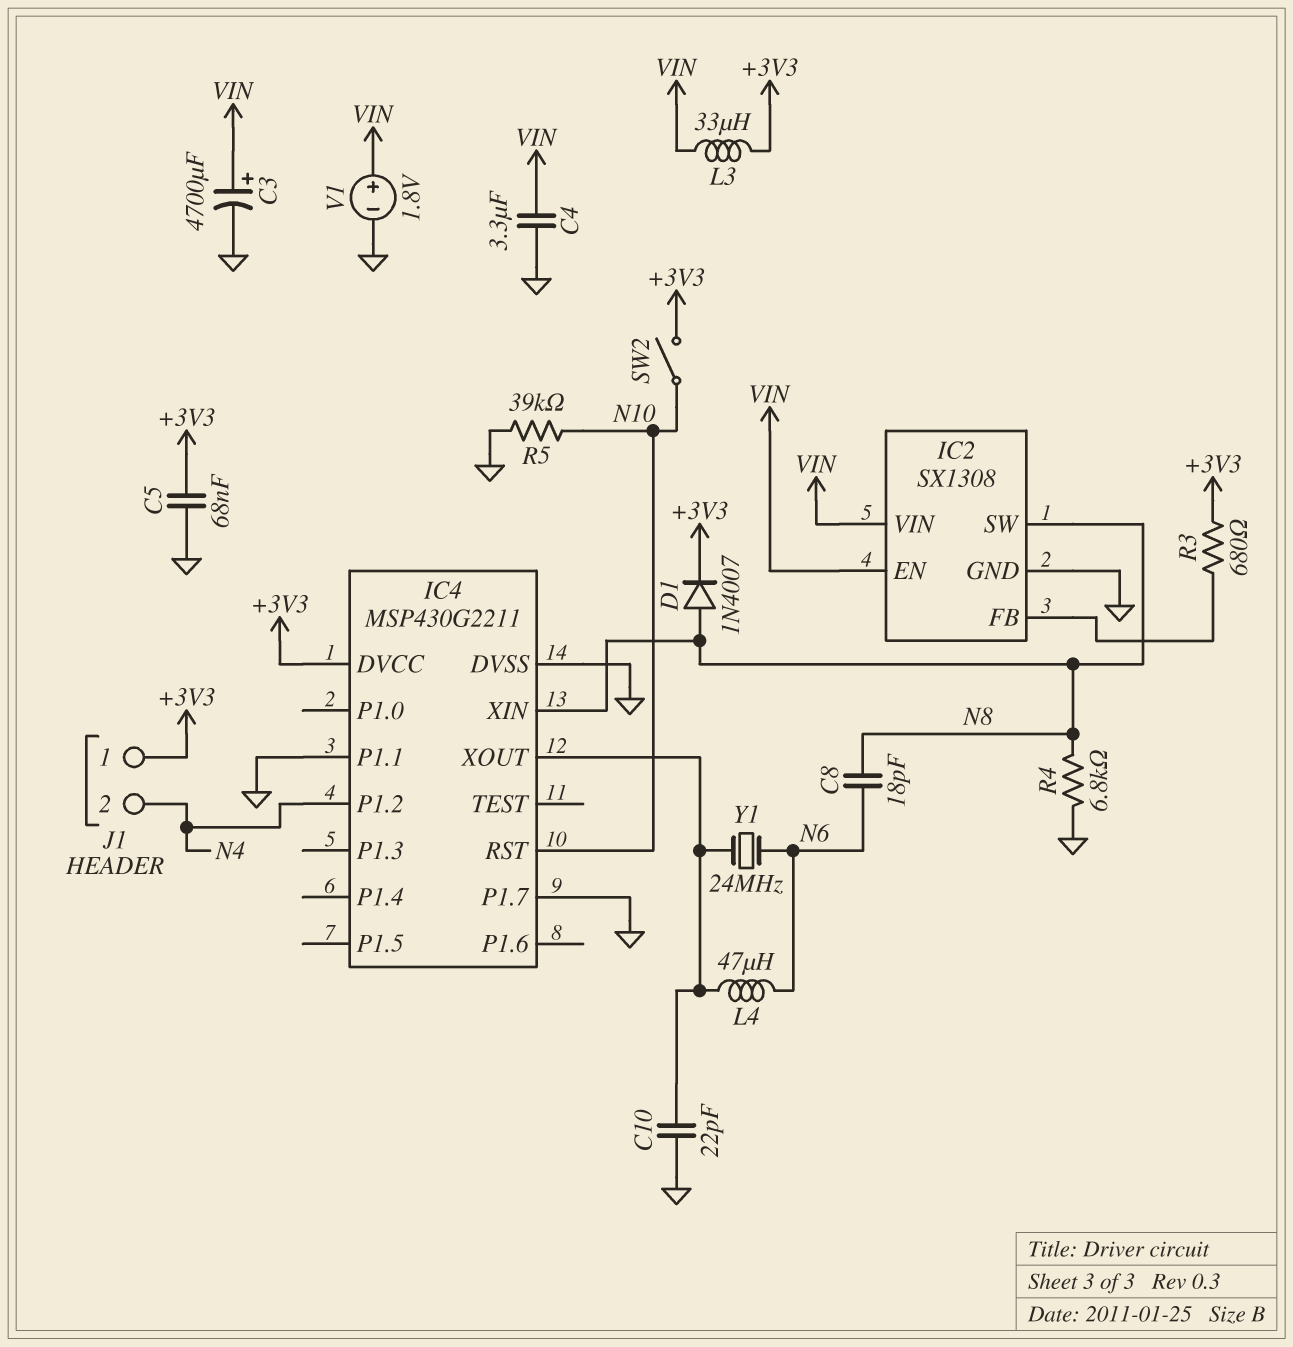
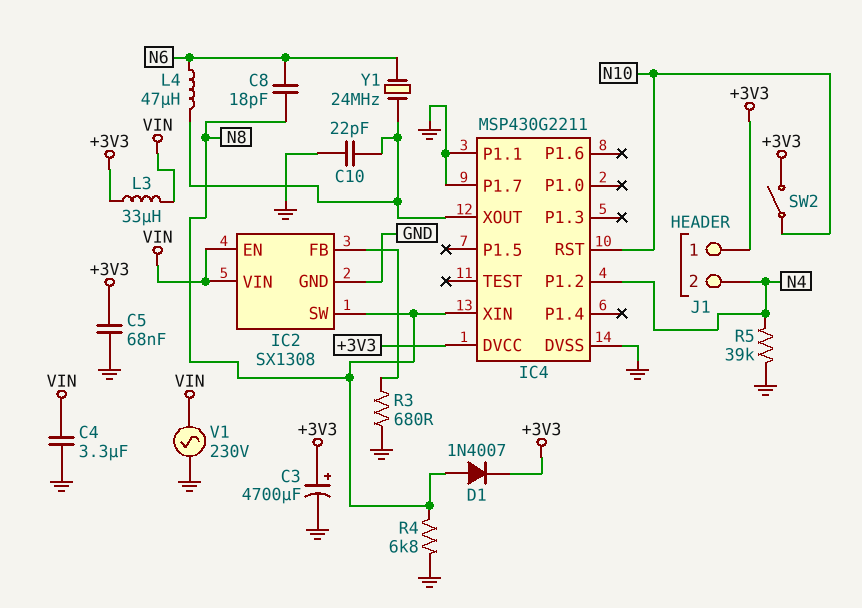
C3: 4700uF (plus VIN, minus GND) -> 4700uF (plus +3V3, minus GND)
R3: 680 (+3V3, IC2/FB) -> 680 (GND, IC2/FB)
R5: 39k (GND, N10) -> 39k (GND, N4)
V1: 1.8V (plus VIN, minus GND) -> AC 230V (GND, VIN)

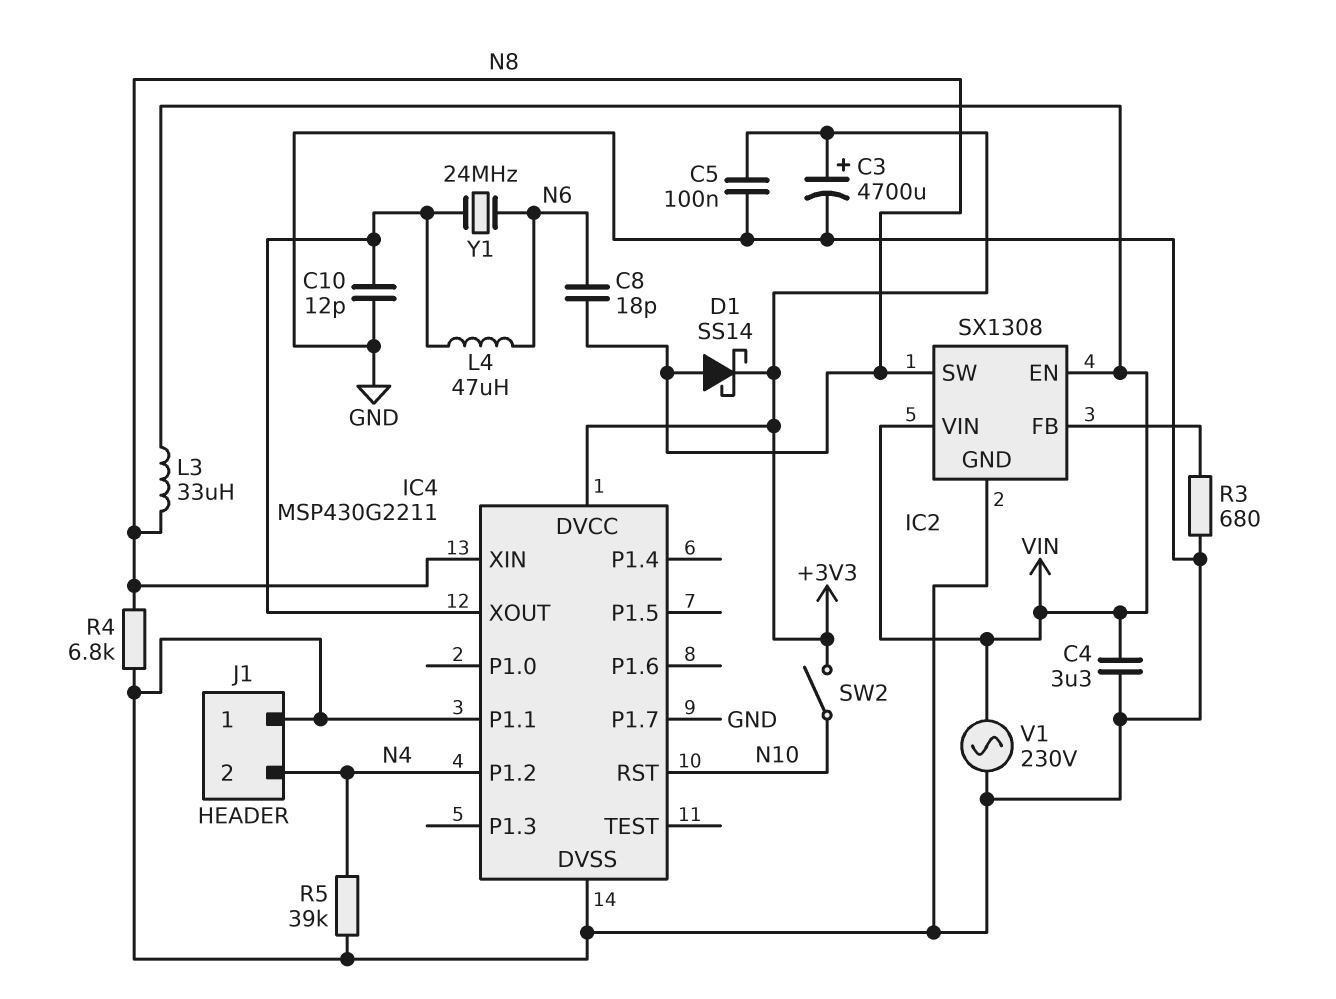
C5: 68nF (+3V3, GND) -> 100nF (+3V3, GND)
C10: 22pF (GND, IC4/XOUT) -> 12pF (GND, IC4/XOUT)
D1: diode 1N4007 (A N8, K +3V3) -> schottky SS14 (A N8, K +3V3)
J1 pin 1: +3V3 -> GND
L3: 33uH (+3V3, VIN) -> 33uH (N8, VIN)

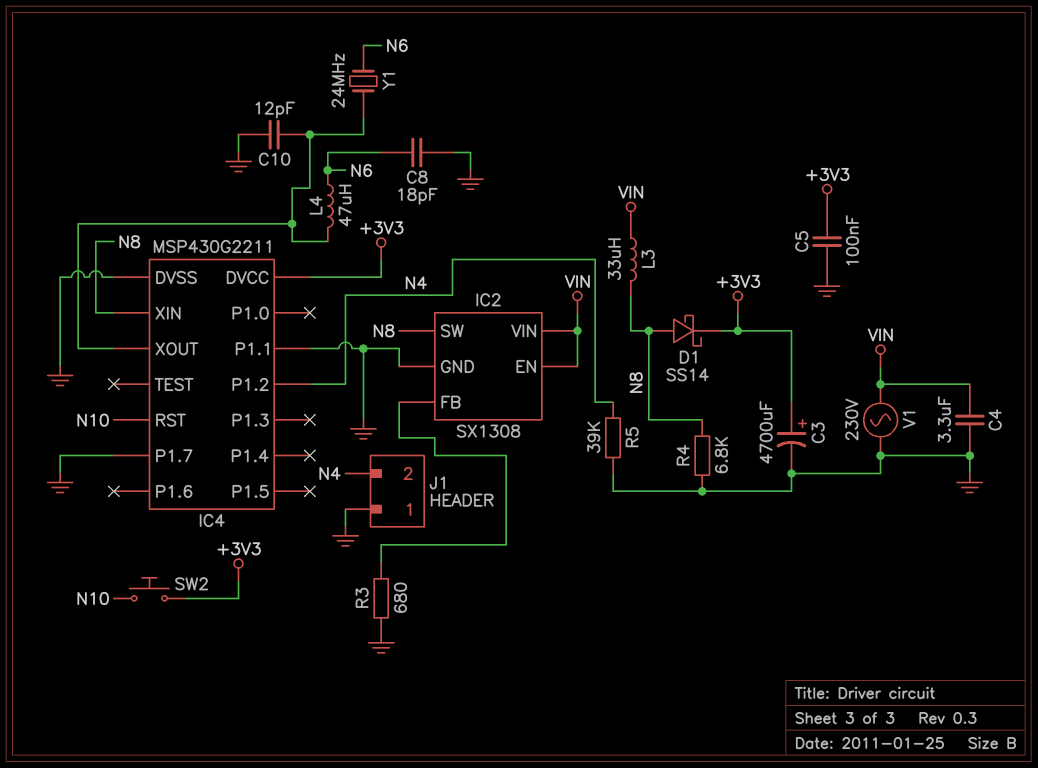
C8: 18pF (N6, N8) -> 18pF (GND, N6)
SW2: switch (+3V3, N10) -> button (+3V3, N10)

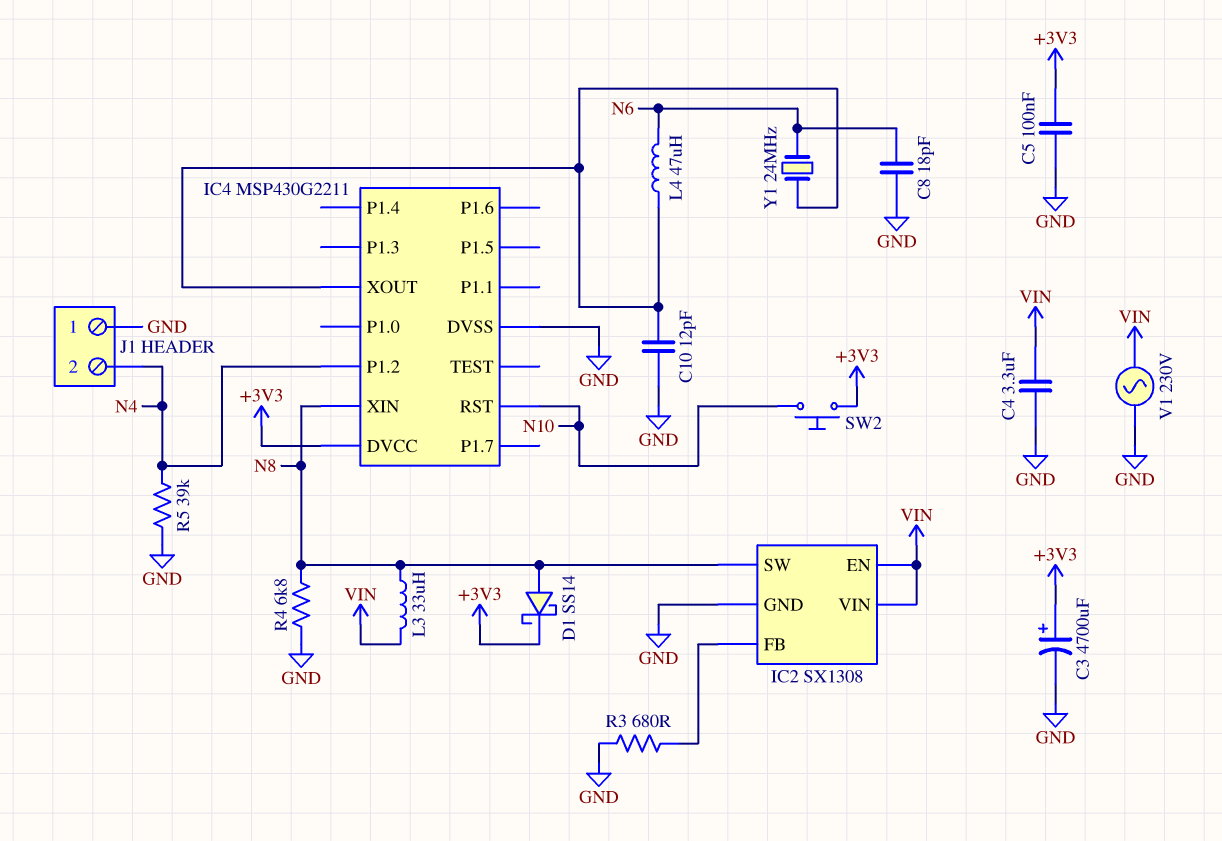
IC4 pin P1.1: GND -> none
IC4 pin P1.7: GND -> none

